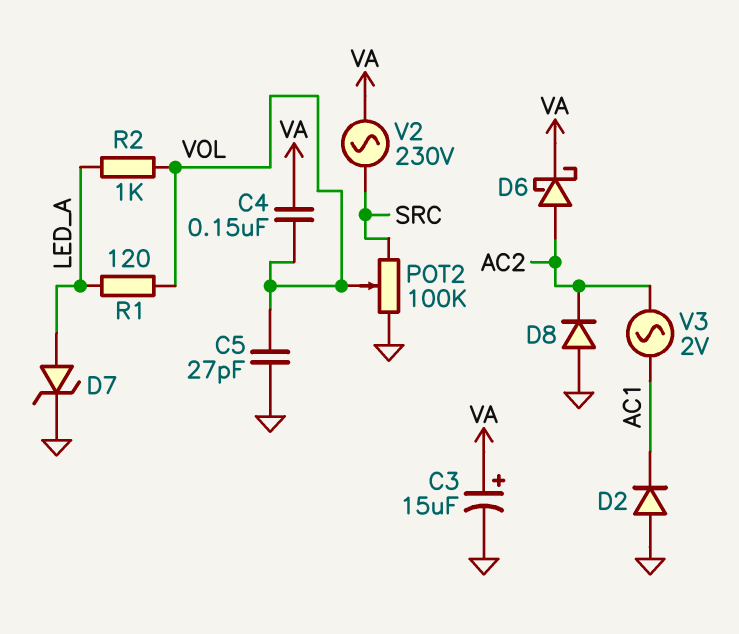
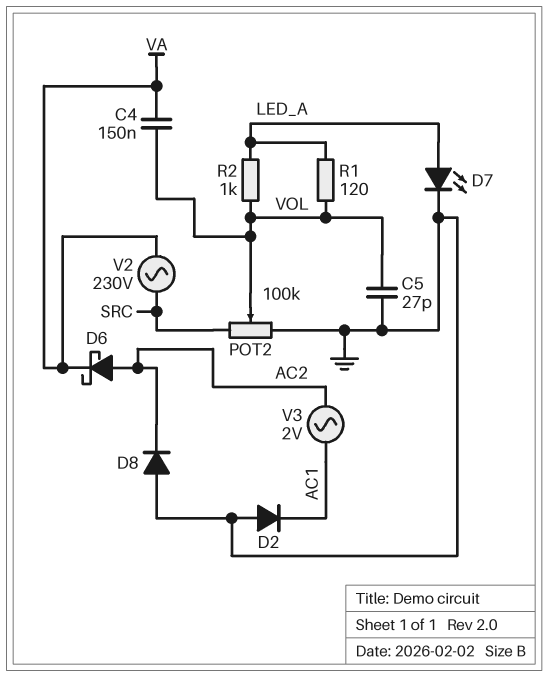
C3: 15uF (plus VA, minus GND) -> none
D7: zener (A LED_A, K GND) -> LED (A LED_A, K GND)

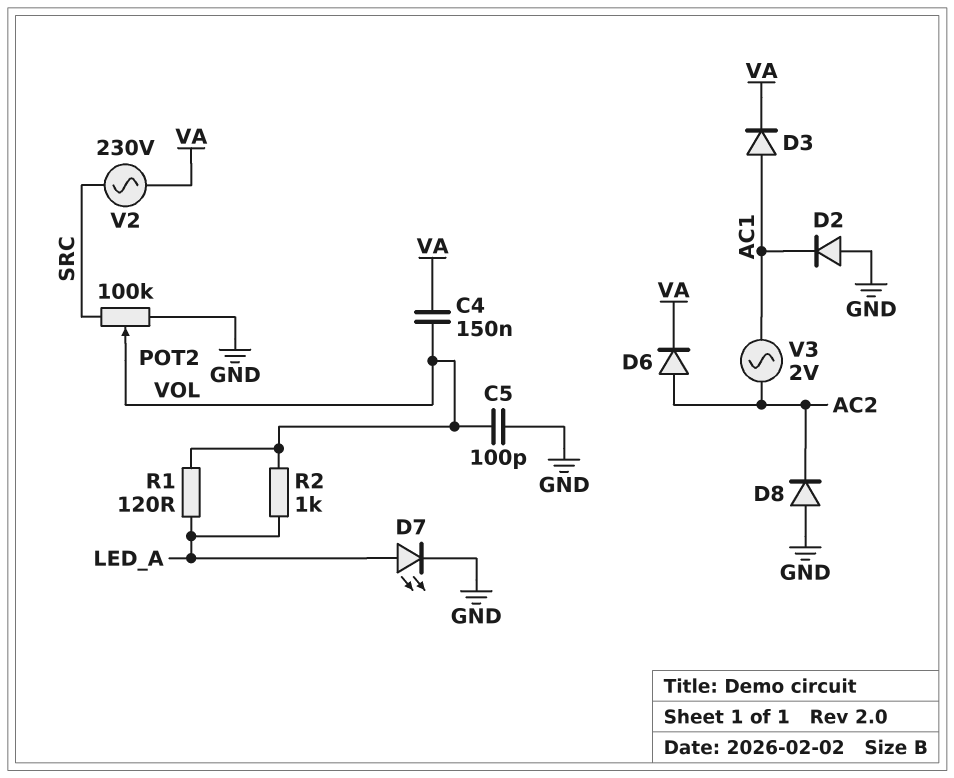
C5: 27pF (GND, VOL) -> 100pF (GND, VOL)
D3: none -> diode (A AC1, K VA)
D6: schottky (A AC2, K VA) -> diode (A AC2, K VA)

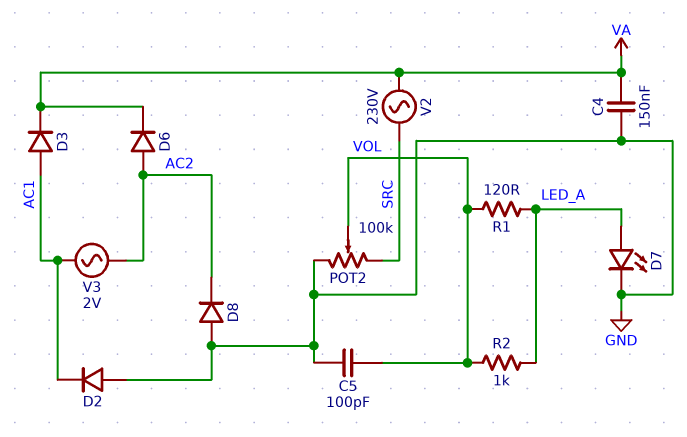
C4: 150nF (VA, VOL) -> 150nF (GND, VA)

